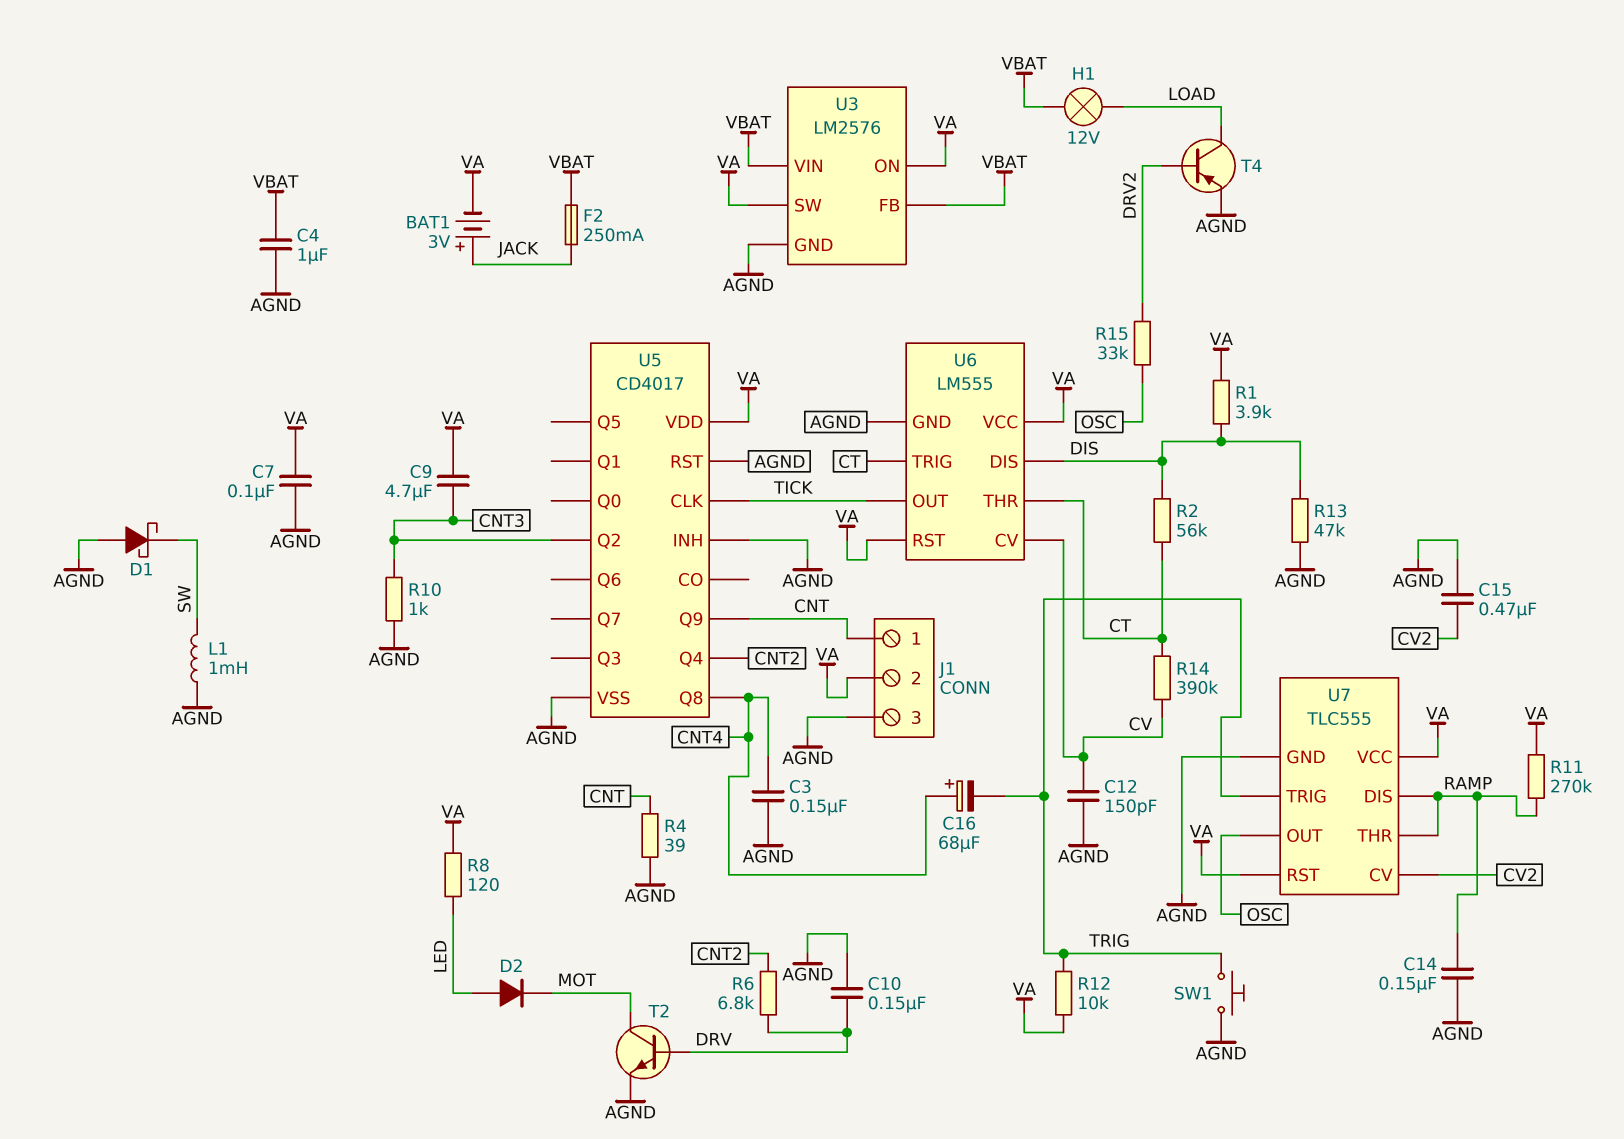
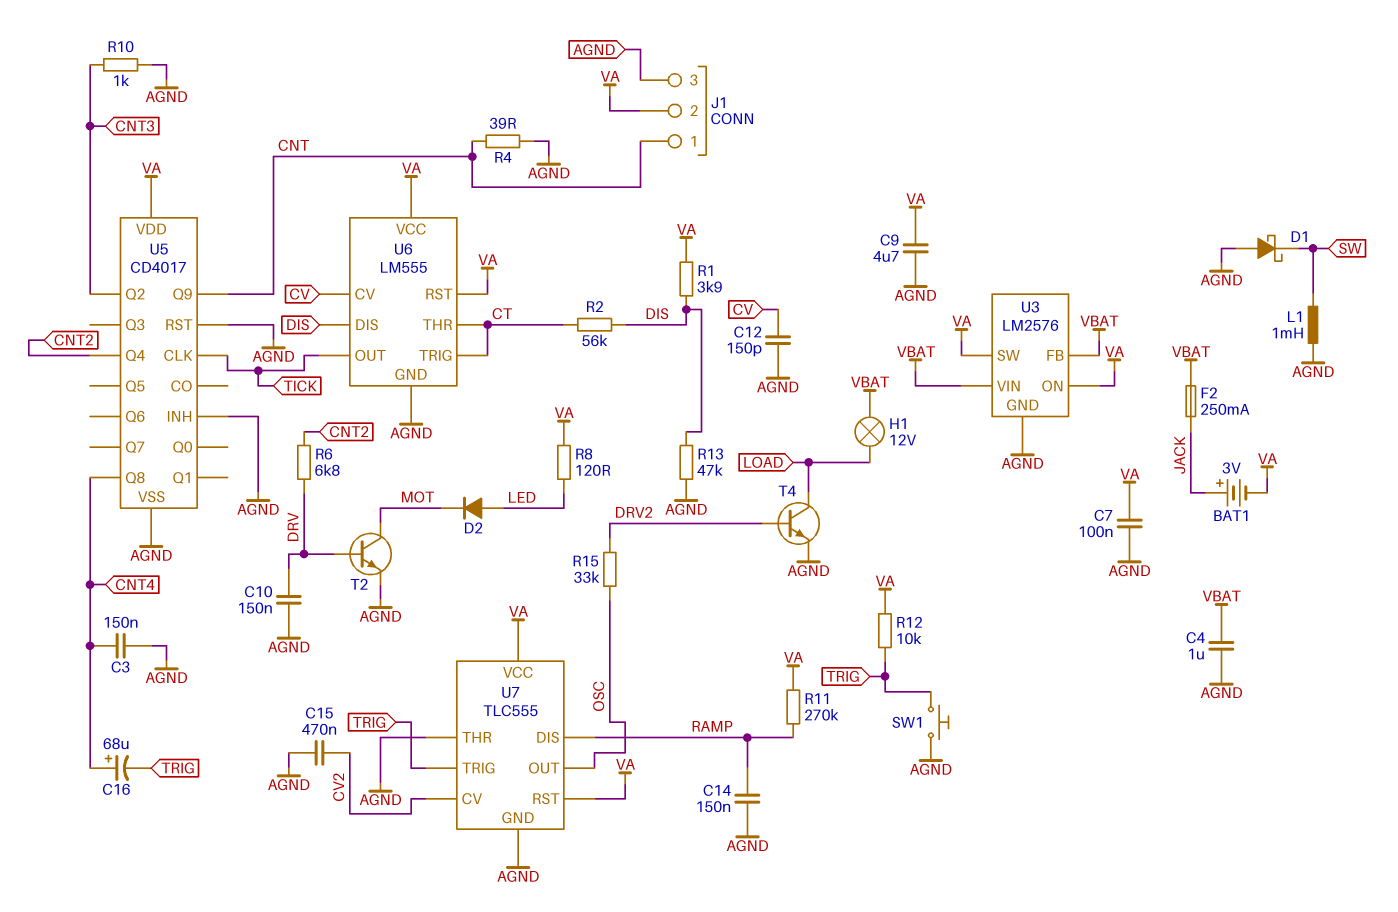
C9: 4.7uF (CNT3, VA) -> 4.7uF (AGND, VA)
R14: 390k (CT, CV) -> none
T4: PNP (B DRV2, C LOAD, E AGND) -> NPN (B DRV2, C LOAD, E AGND)
U7 pin THR: RAMP -> AGND

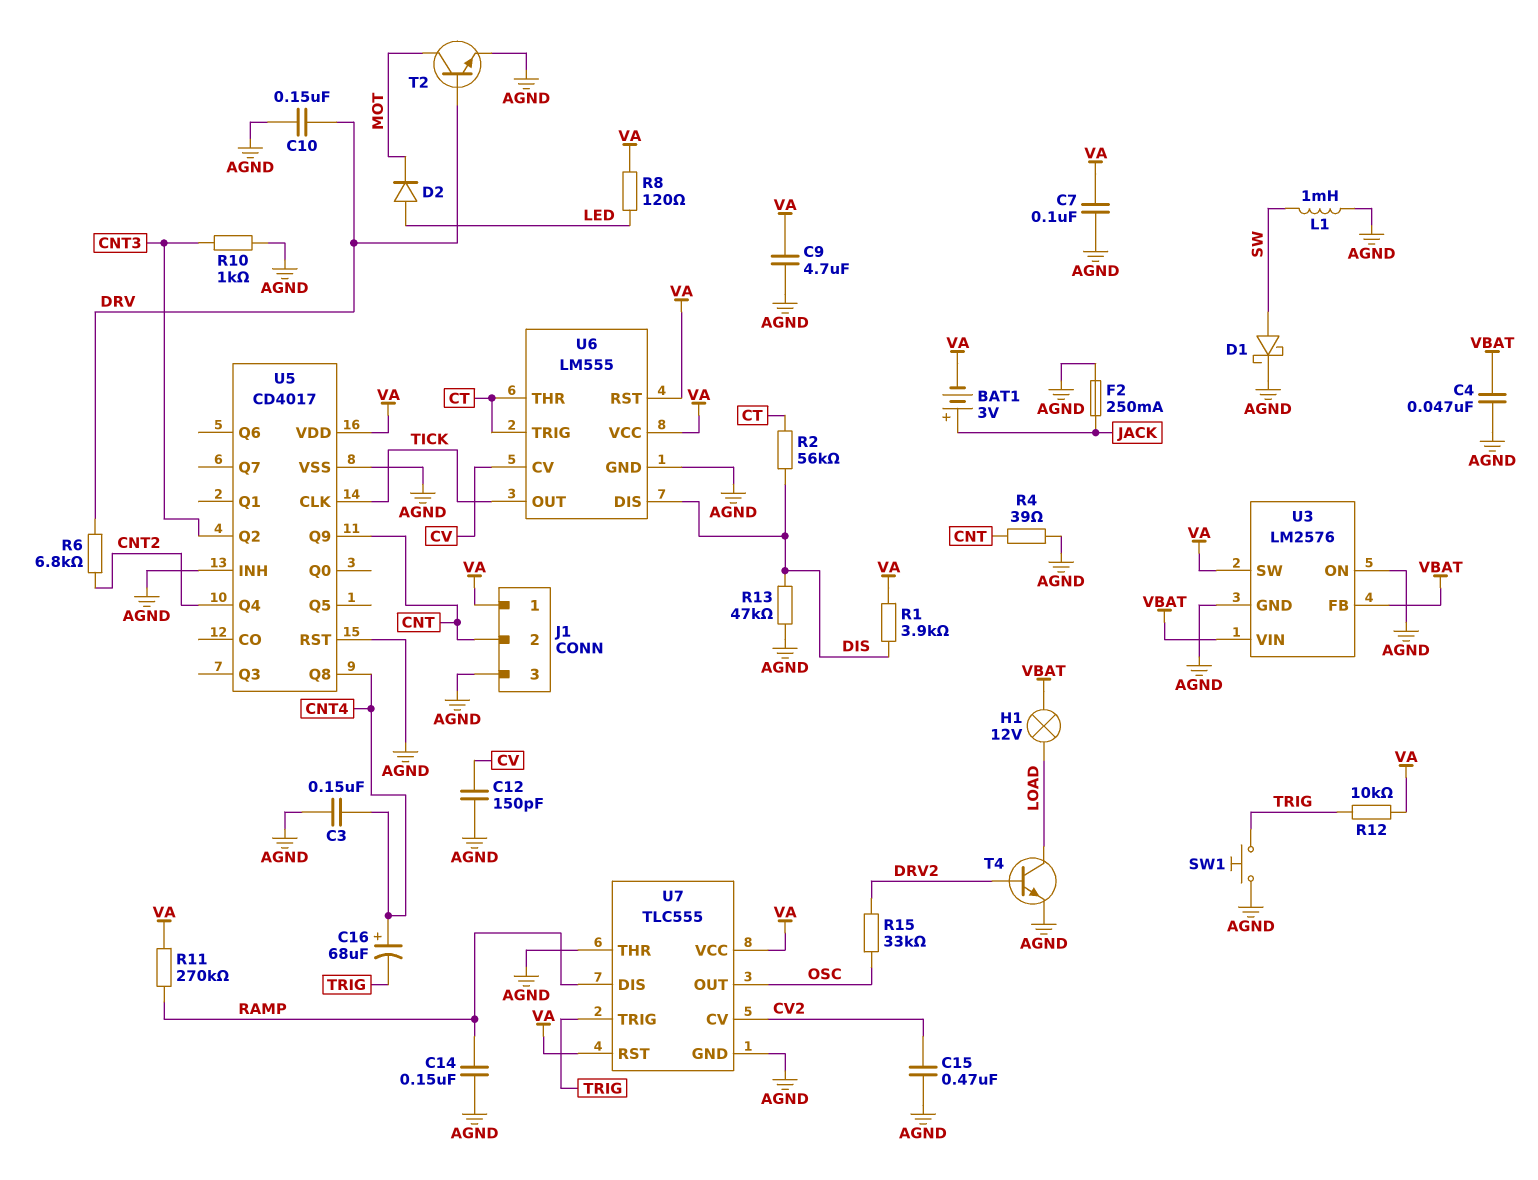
C4: 1uF (AGND, VBAT) -> 47nF (AGND, VBAT)
D1: schottky (A AGND, K SW) -> schottky (A SW, K AGND)
F2: 250mA (JACK, VBAT) -> 250mA (AGND, JACK)
J1 pin 1: CNT -> VA
J1 pin 2: VA -> CNT
U3 pin ON: VA -> AGND

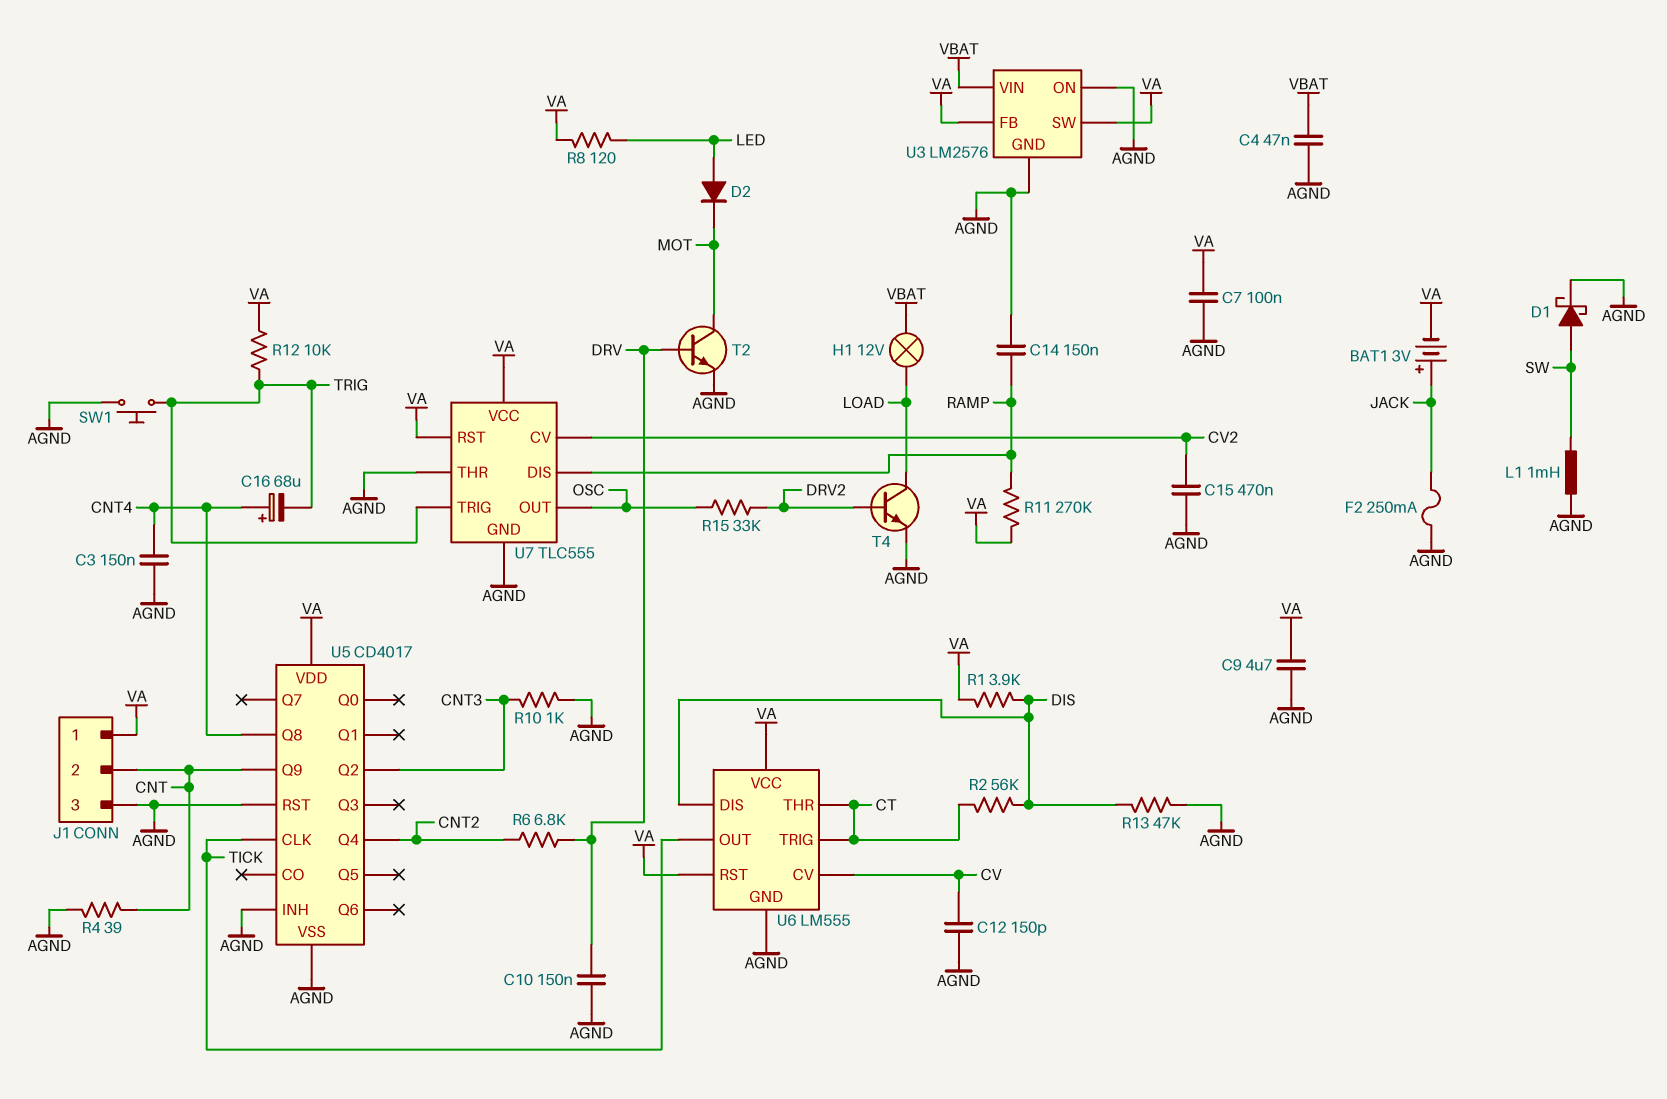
U3 pin FB: VBAT -> VA

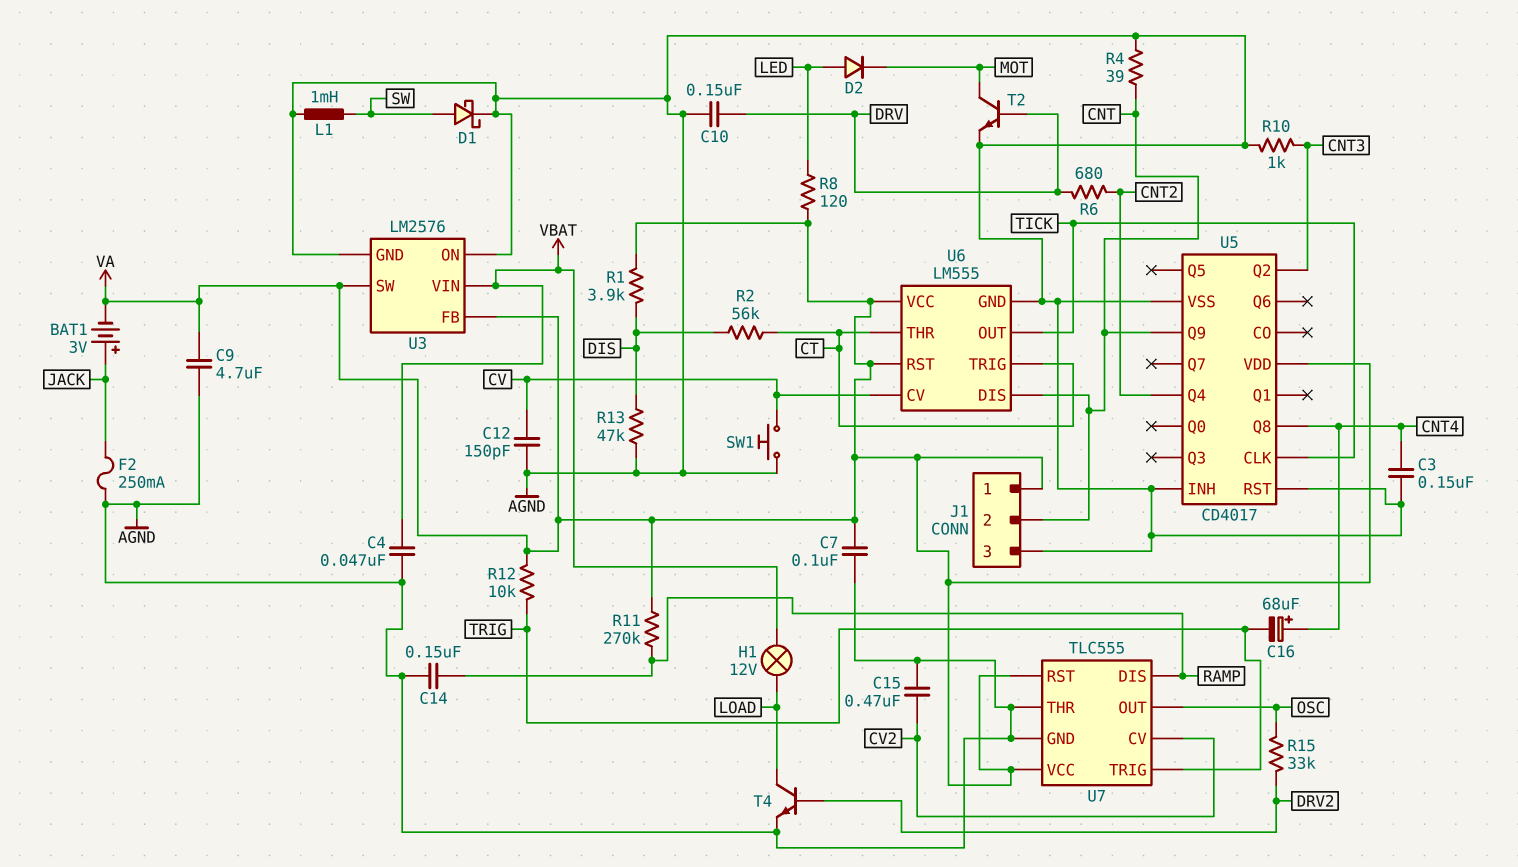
R6: 6.8k (CNT2, DRV) -> 680 (CNT2, DRV)
SW1: button (AGND, TRIG) -> button (AGND, CV)
U6 pin DIS: DIS -> CNT

